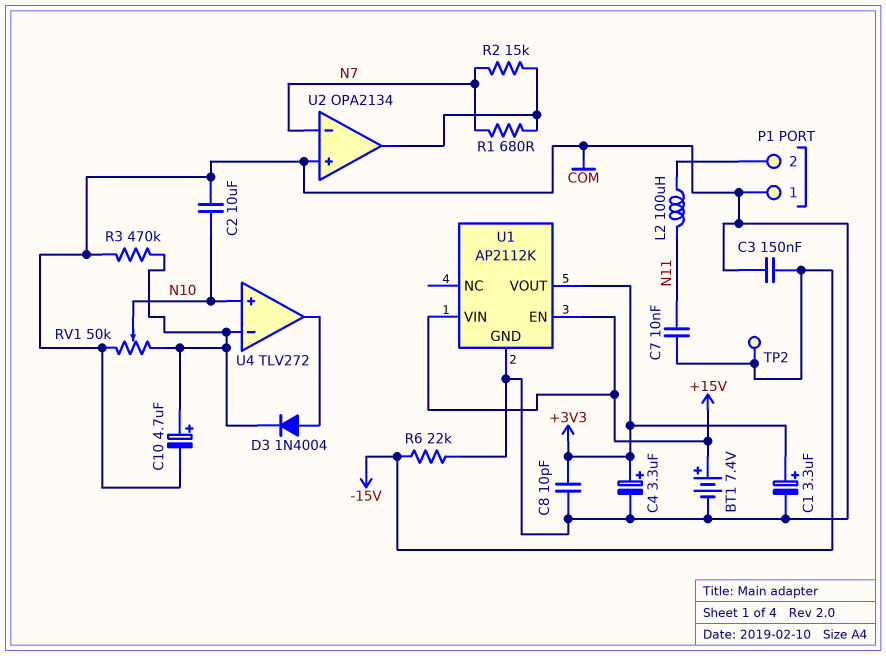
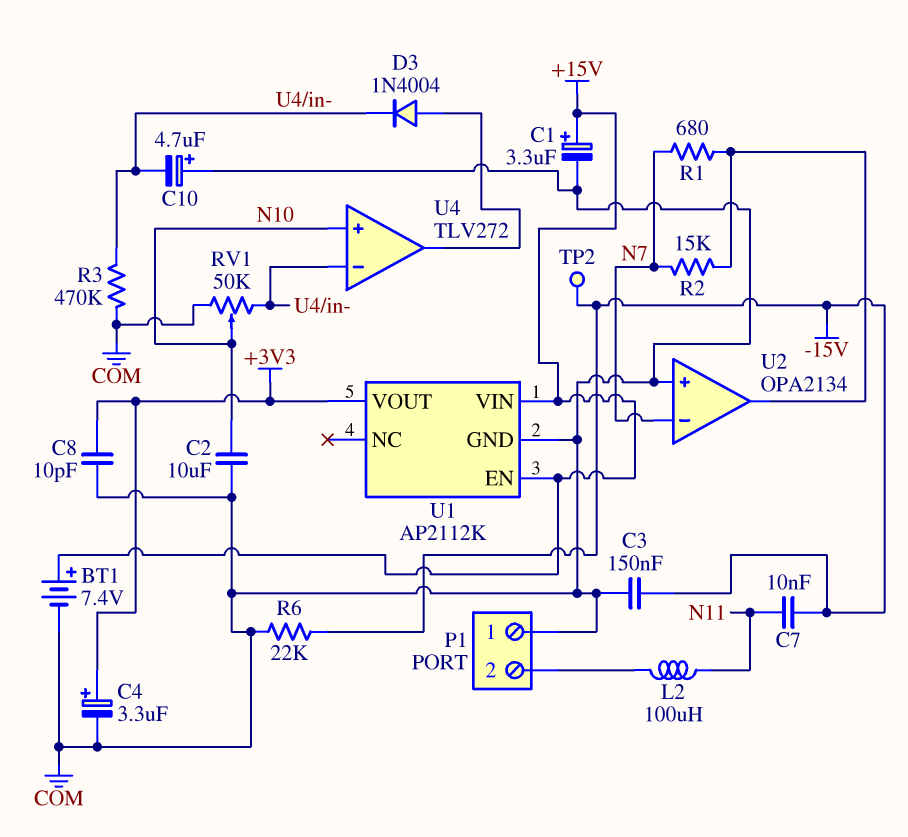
C1: 3.3uF (plus +3V3, minus COM) -> 3.3uF (plus +15V, minus COM)
C10: 4.7uF (plus U4/in-, minus COM) -> 4.7uF (plus COM, minus U4/in-)

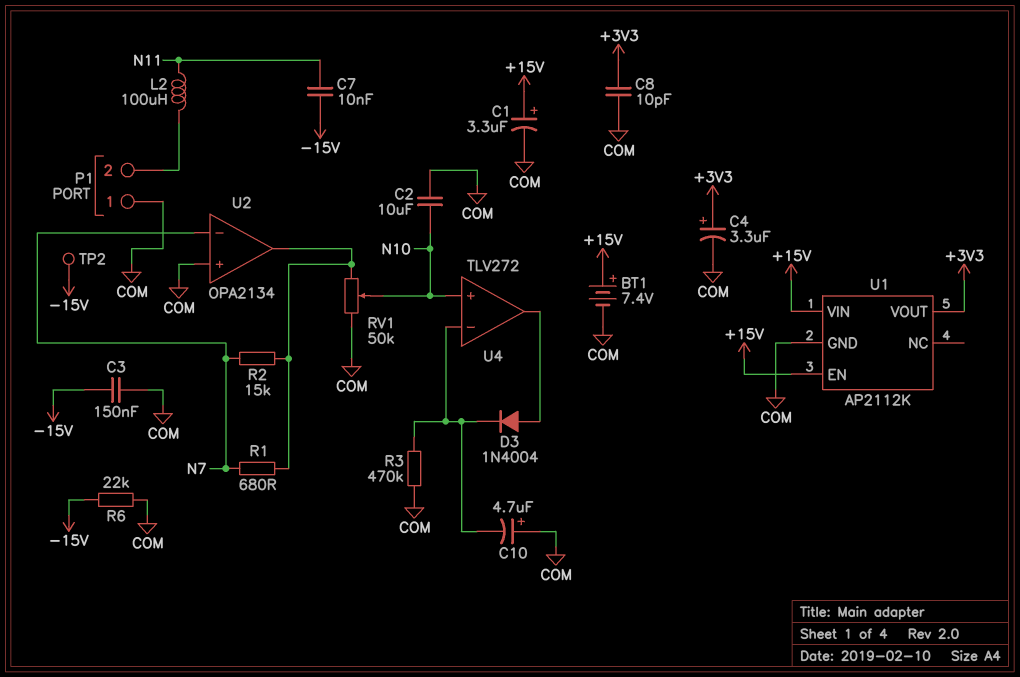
RV1: 50k (COM, U4/in-, wiper N10) -> 50k (COM, U2/out, wiper N10)

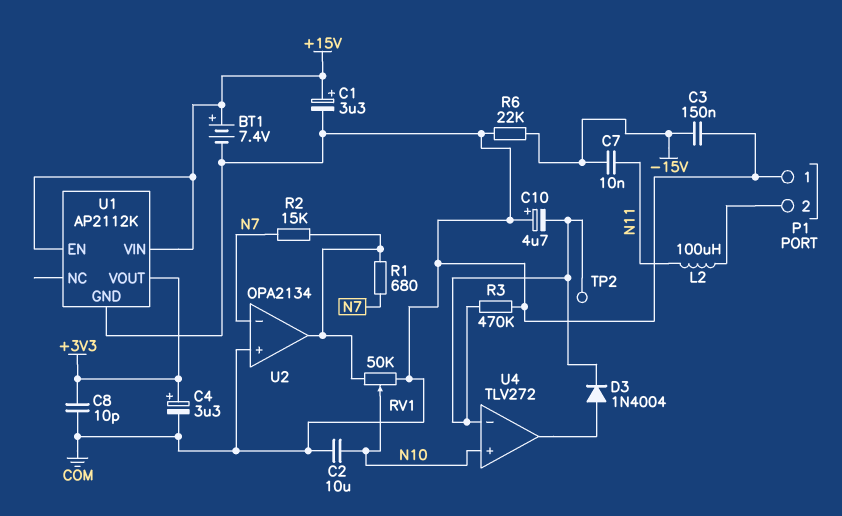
TP2: test point (-15V) -> test point (U4/in-)

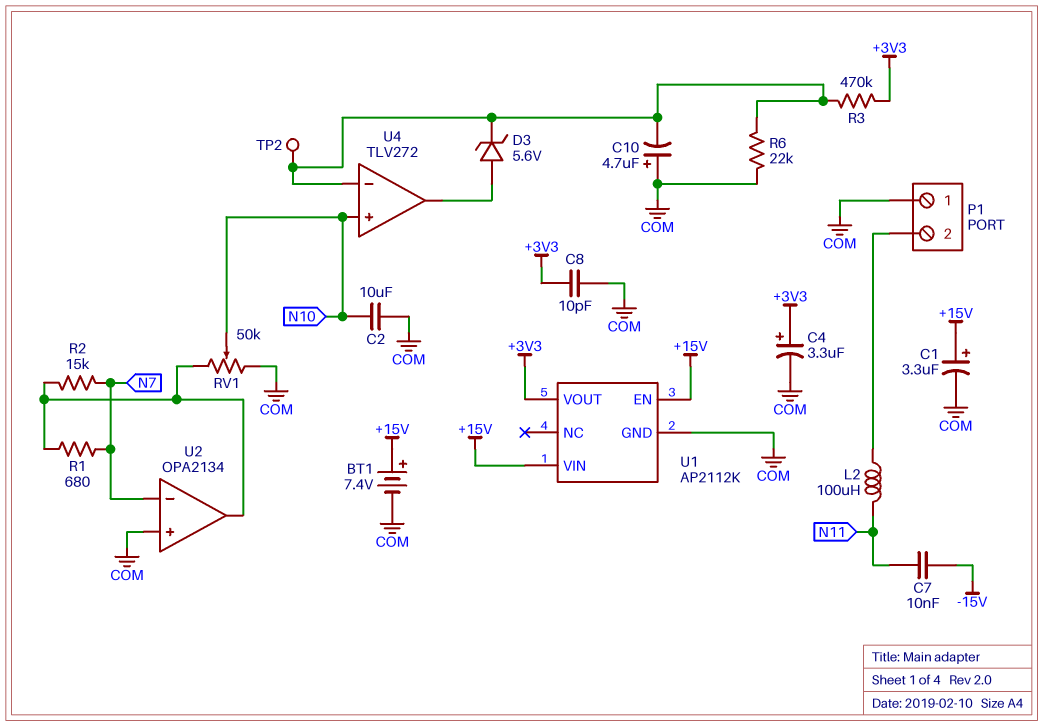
C3: 150nF (-15V, COM) -> none
D3: diode 1N4004 (A U4/out, K U4/in-) -> zener 5.6V (A U4/out, K U4/in-)
R3: 470k (COM, U4/in-) -> 470k (+3V3, U4/in-)
R6: 22k (-15V, COM) -> 22k (COM, U4/in-)

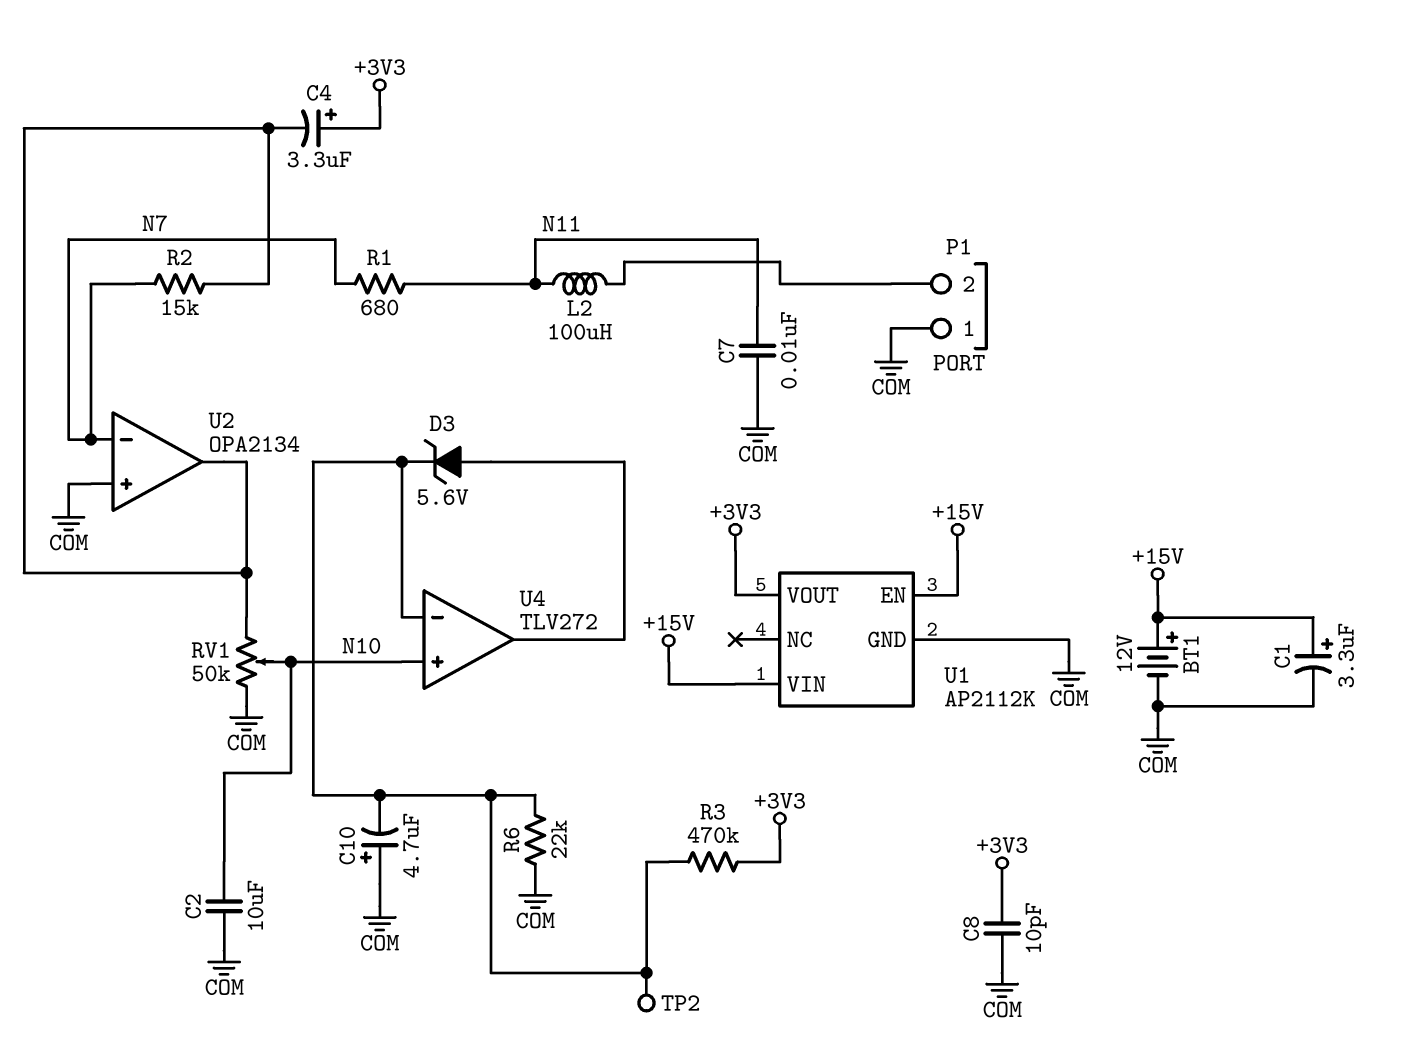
BT1: 7.4V (plus +15V, minus COM) -> 12V (plus +15V, minus COM)
C4: 3.3uF (plus +3V3, minus COM) -> 3.3uF (plus +3V3, minus U2/out)
C7: 10nF (-15V, N11) -> 10nF (COM, N11)
R1: 680 (N7, U2/out) -> 680 (N7, N11)

